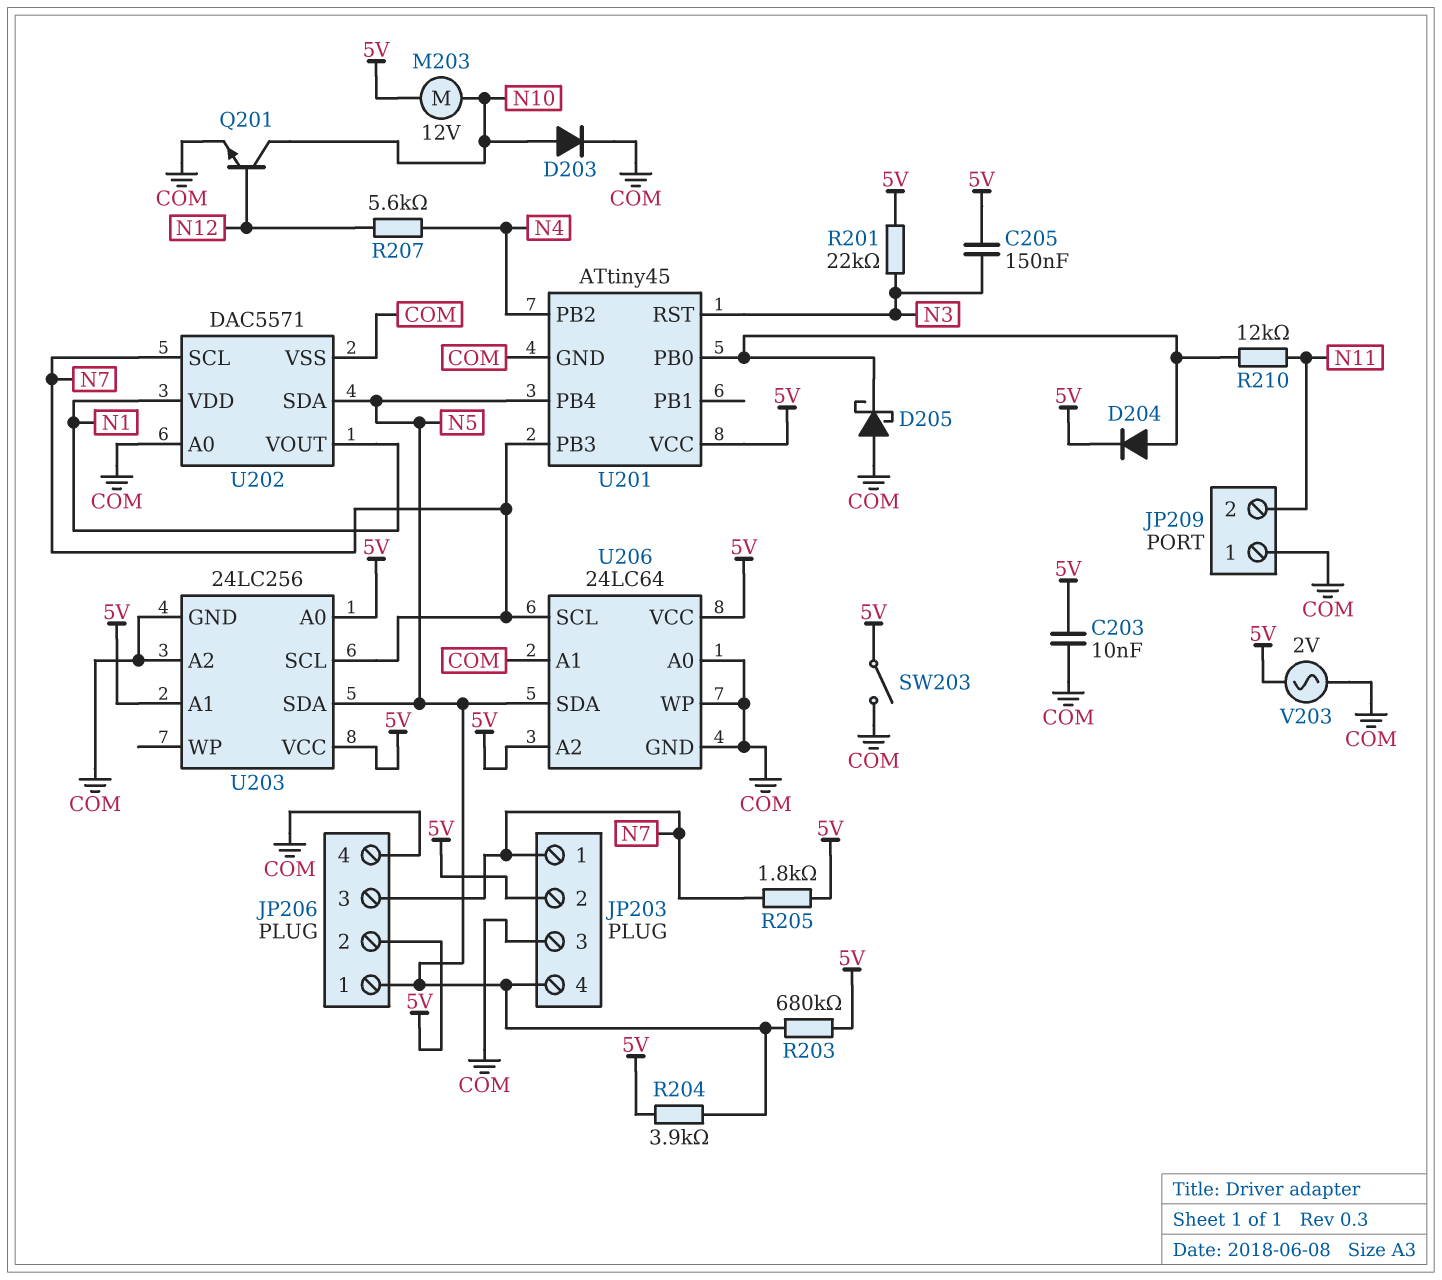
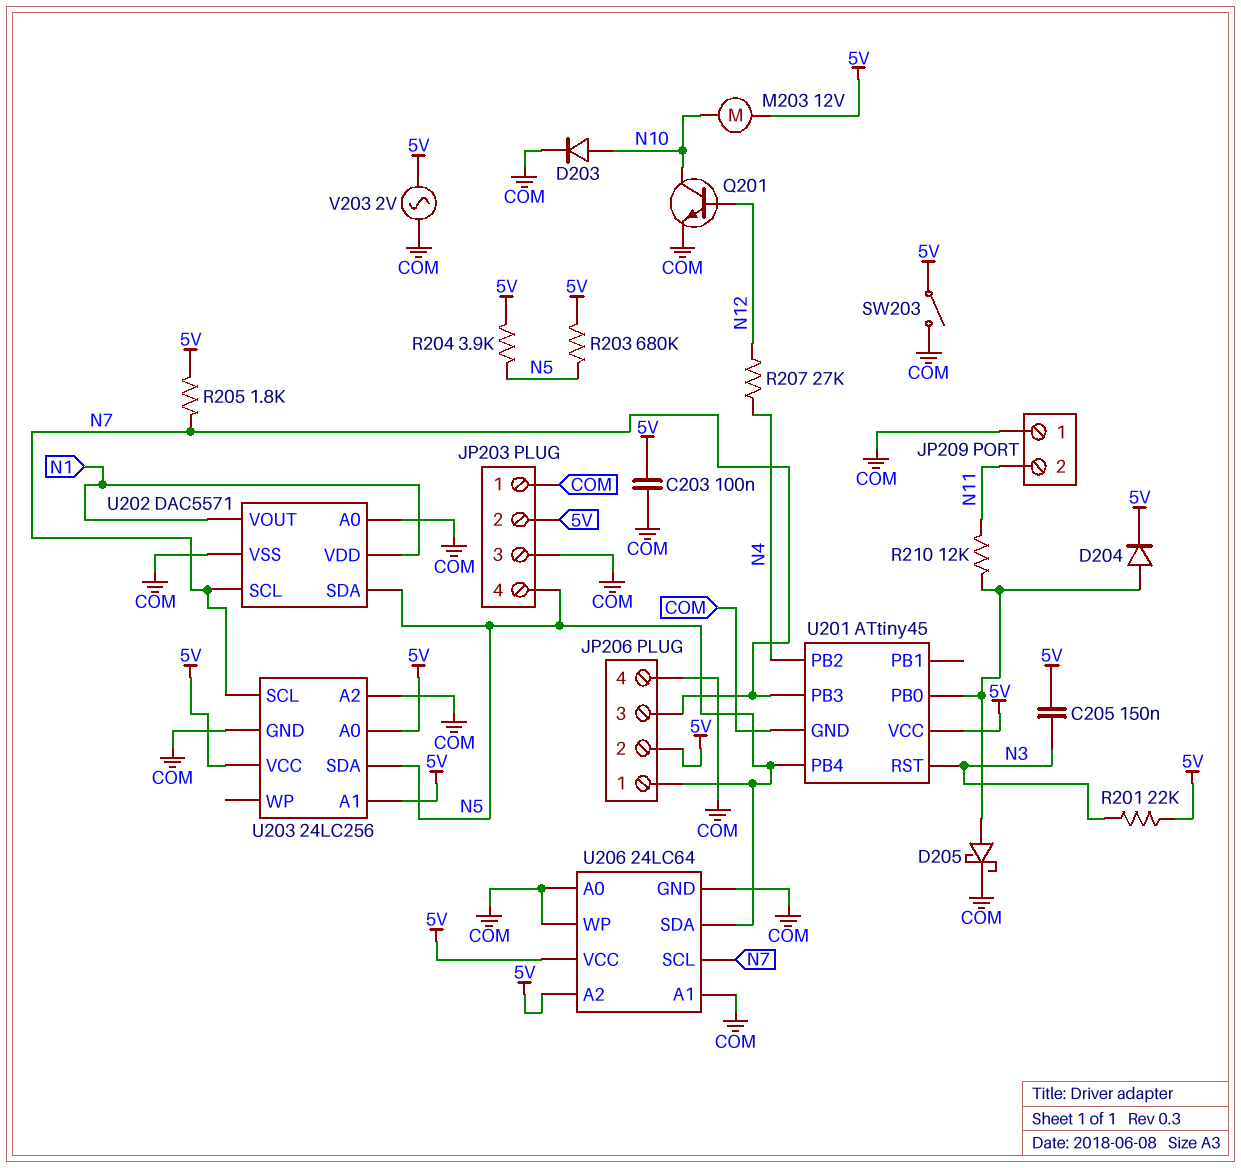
C203: 10nF (5V, COM) -> 100nF (5V, COM)
D205: schottky (A COM, K U201/PB0) -> schottky (A U201/PB0, K COM)
JP203 pin 1: N7 -> COM
R207: 5.6k (N4, N12) -> 27k (N4, N12)

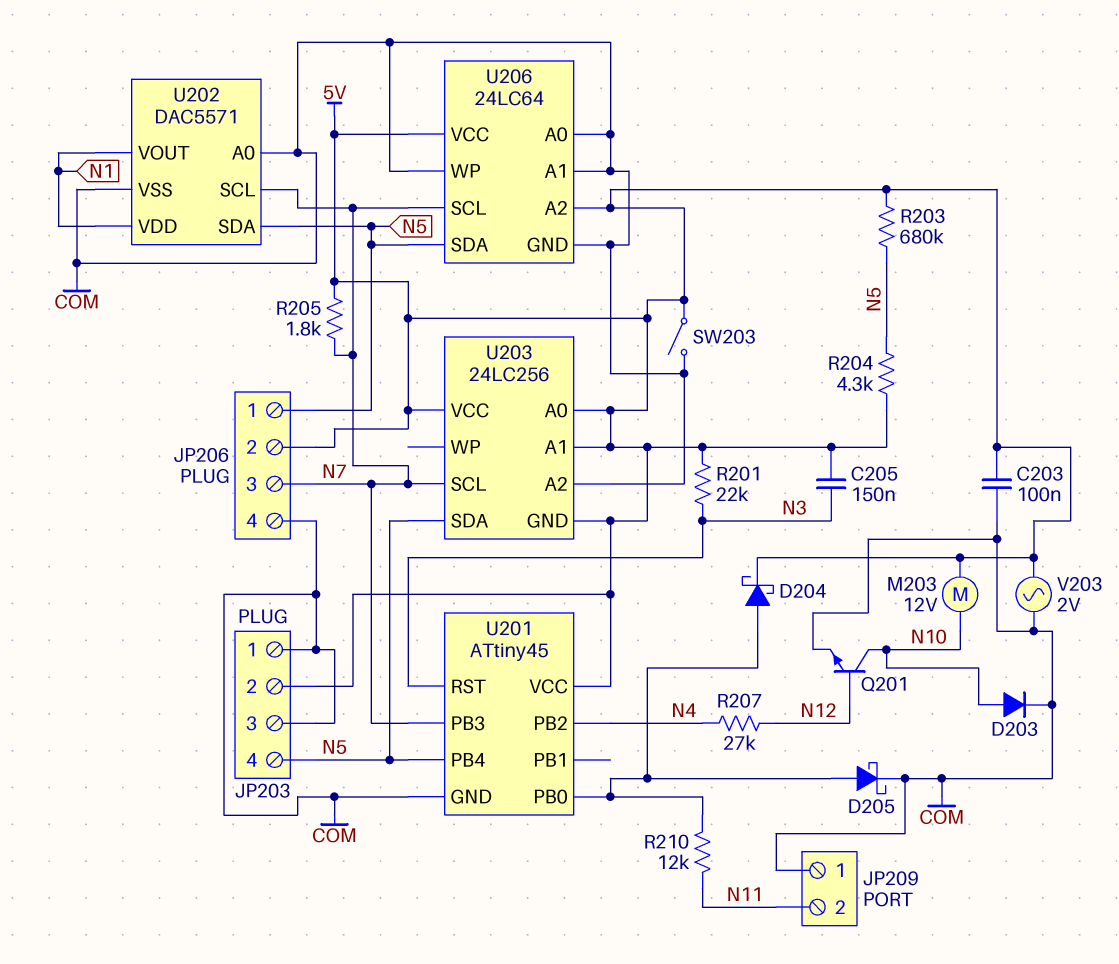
D204: diode (A U201/PB0, K 5V) -> schottky (A U201/PB0, K 5V)
R204: 3.9k (5V, N5) -> 4.3k (5V, N5)
U203 pin GND: COM -> 5V

